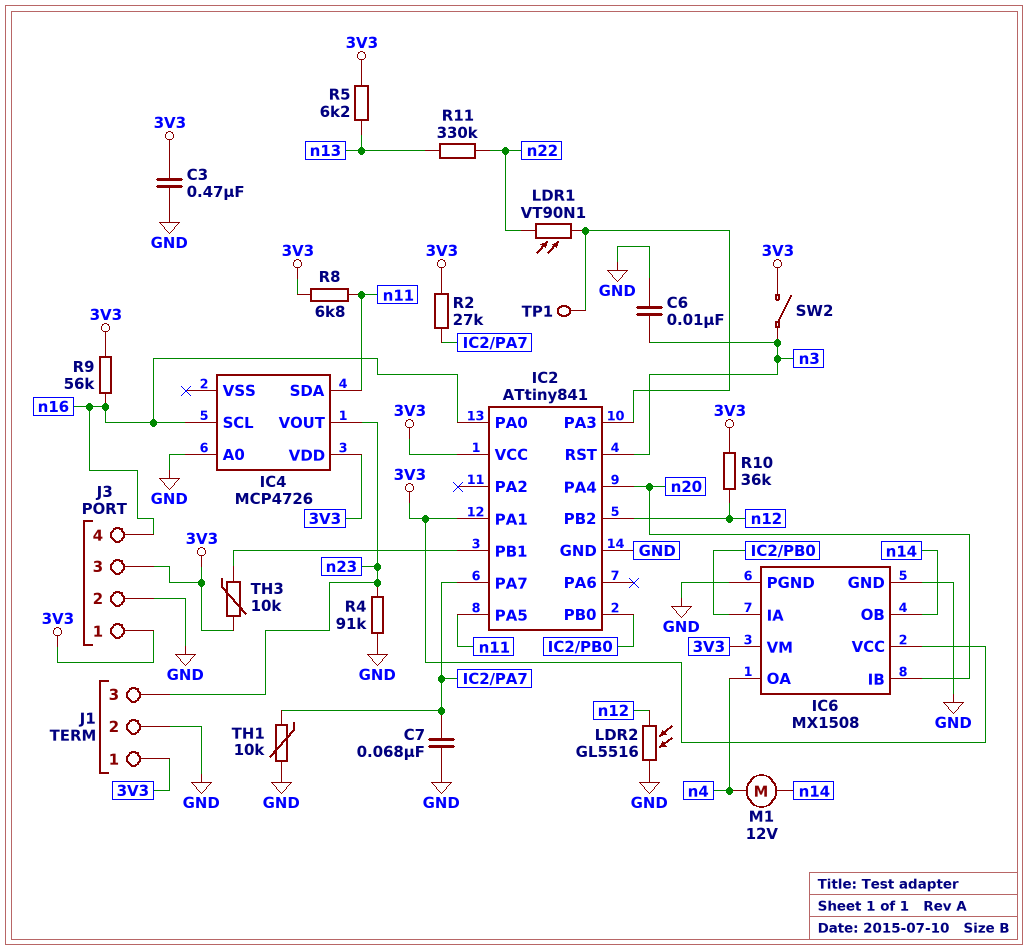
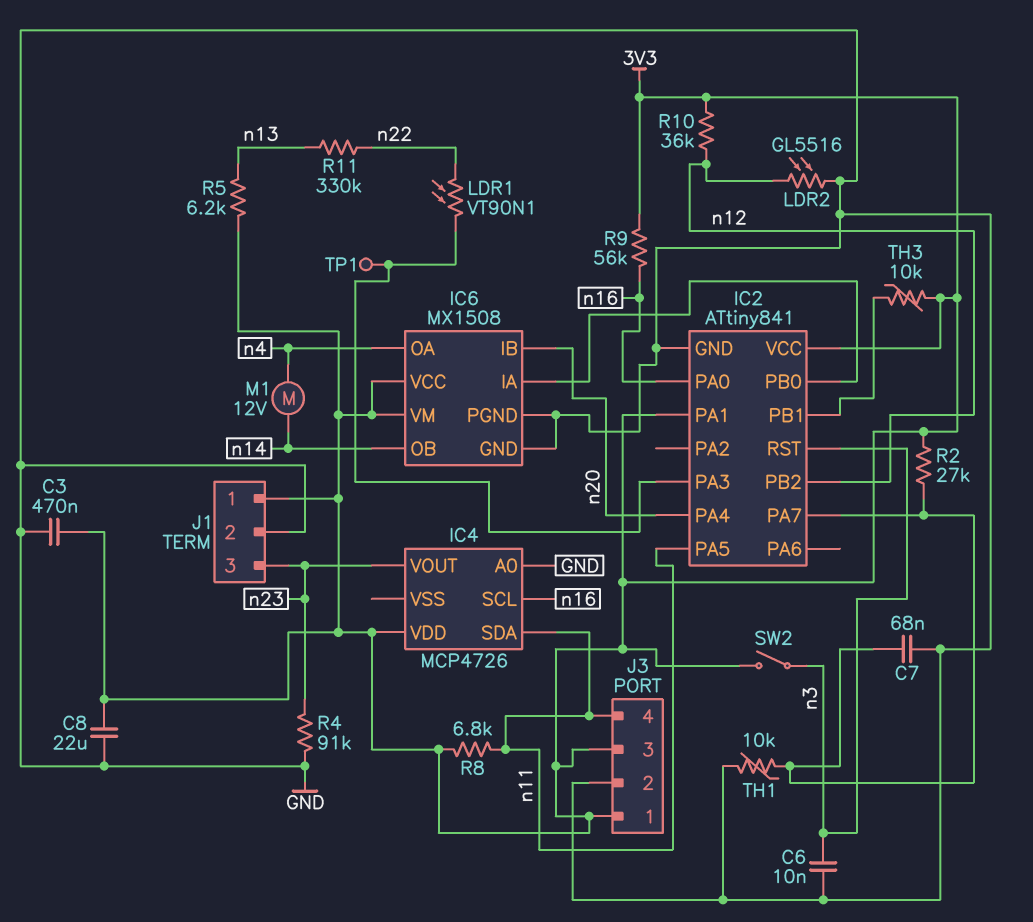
C8: none -> 22uF (3V3, GND)
J3 pin 4: n16 -> n11

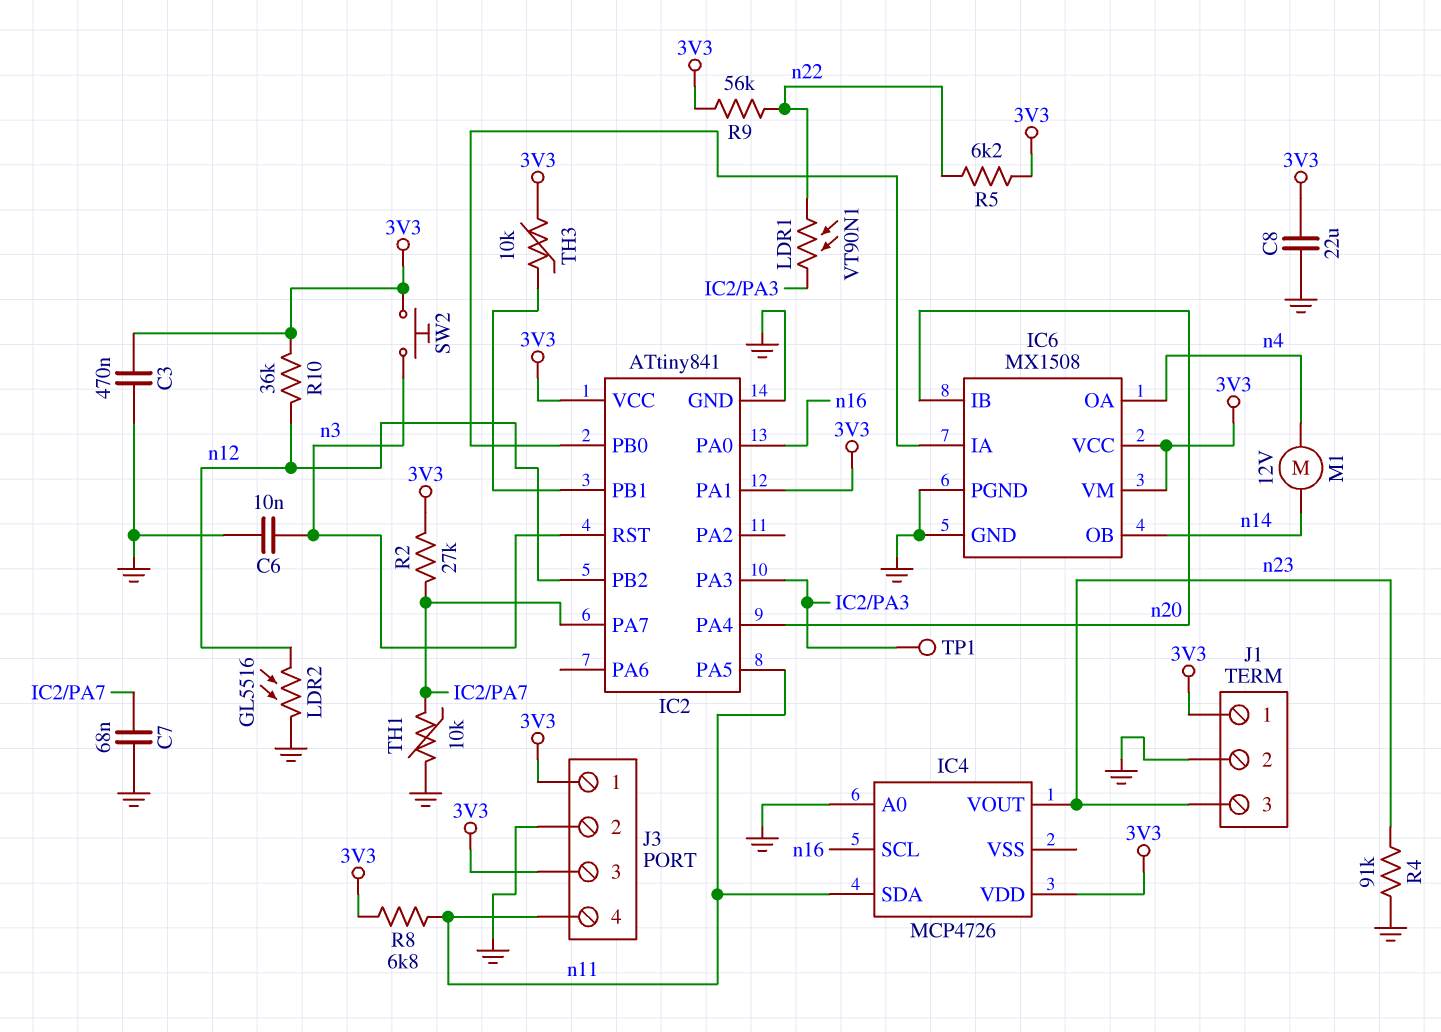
R5: 6.2k (3V3, n13) -> 6.2k (3V3, n22)
R9: 56k (3V3, n16) -> 56k (3V3, n22)
R11: 330k (n13, n22) -> none
SW2: switch (3V3, n3) -> button (3V3, n3)

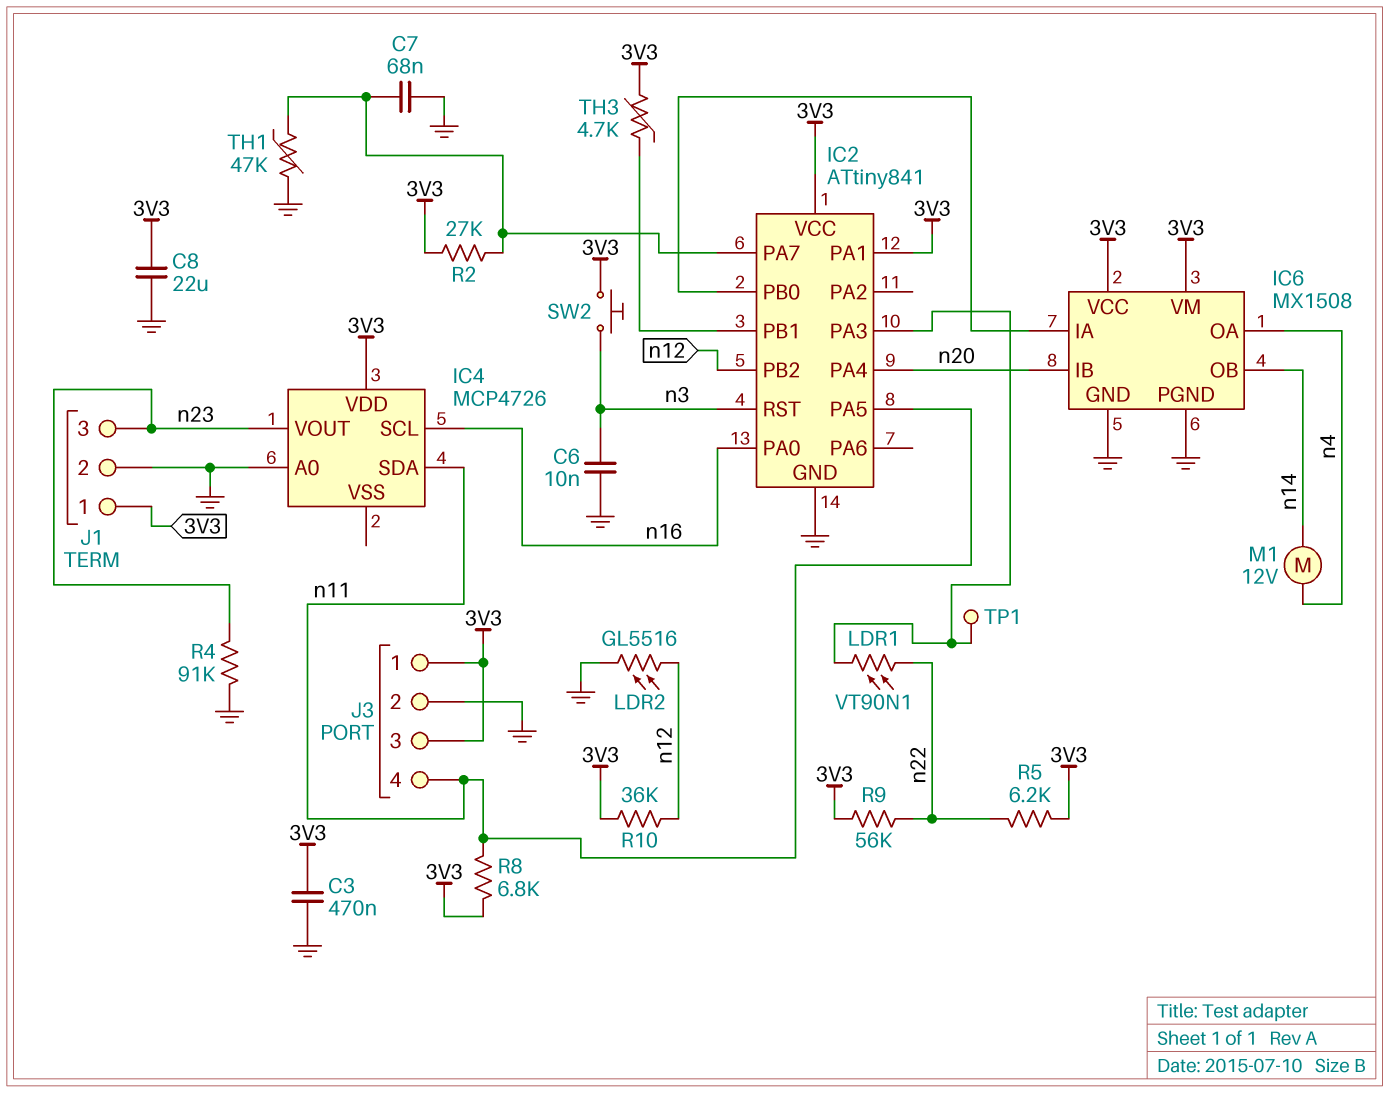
TH1: 10k (GND, IC2/PA7) -> 47k (GND, IC2/PA7)
TH3: 10k (3V3, IC2/PB1) -> 4.7k (3V3, IC2/PB1)

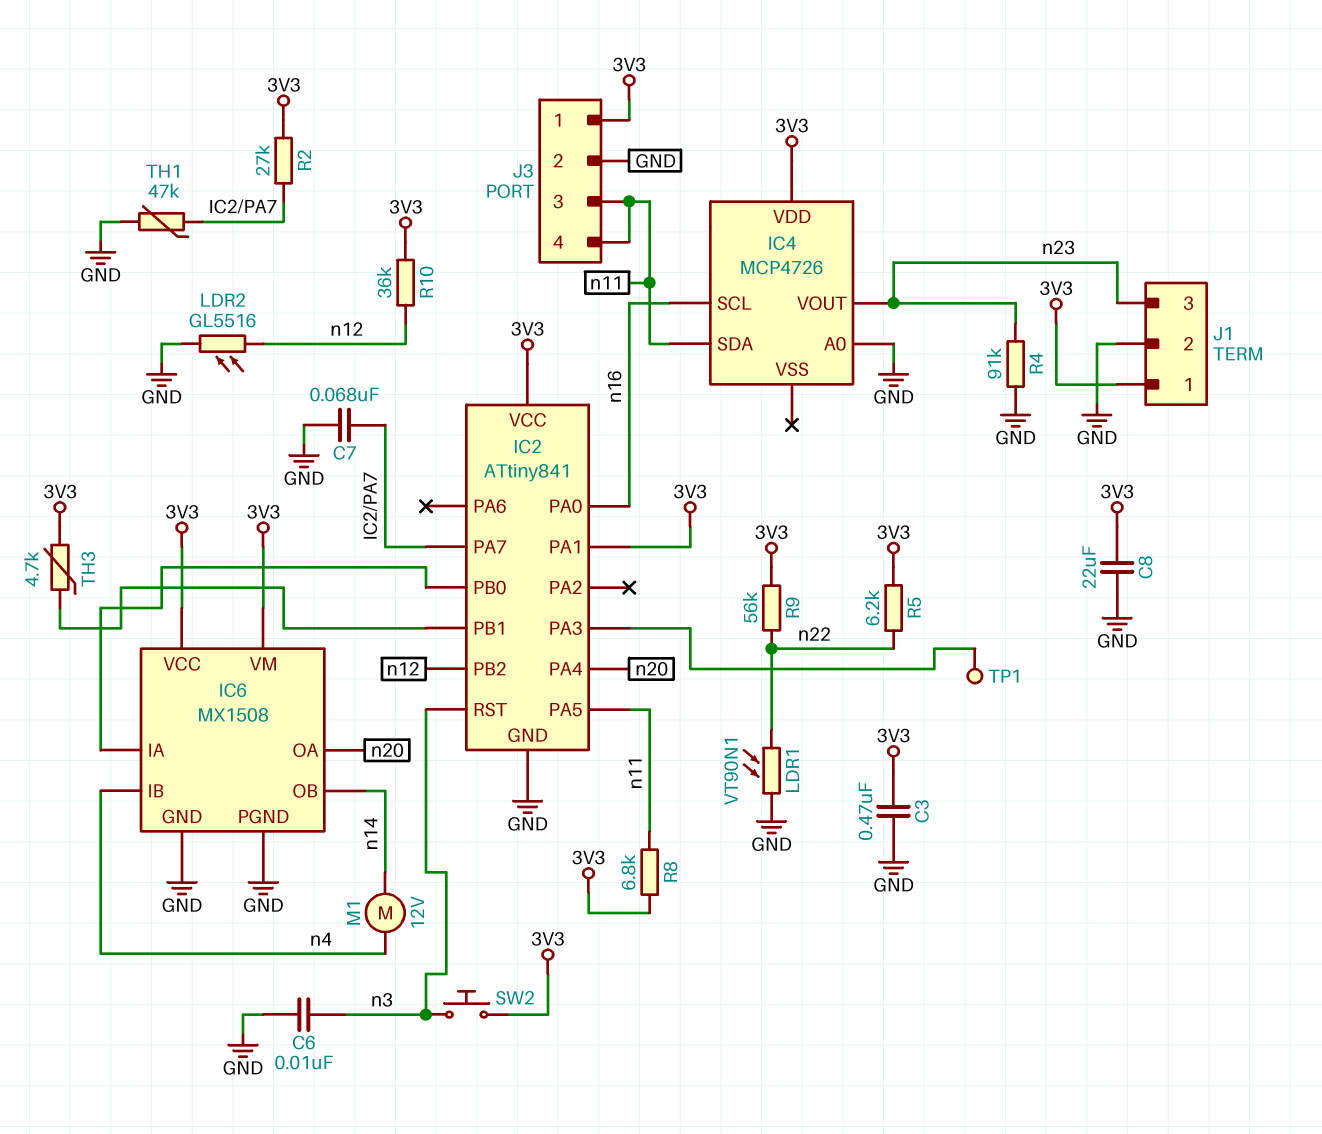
IC6 pin IB: n20 -> n4
IC6 pin OA: n4 -> n20
J3 pin 3: 3V3 -> n11
LDR1: VT90N1 (IC2/PA3, n22) -> VT90N1 (GND, n22)

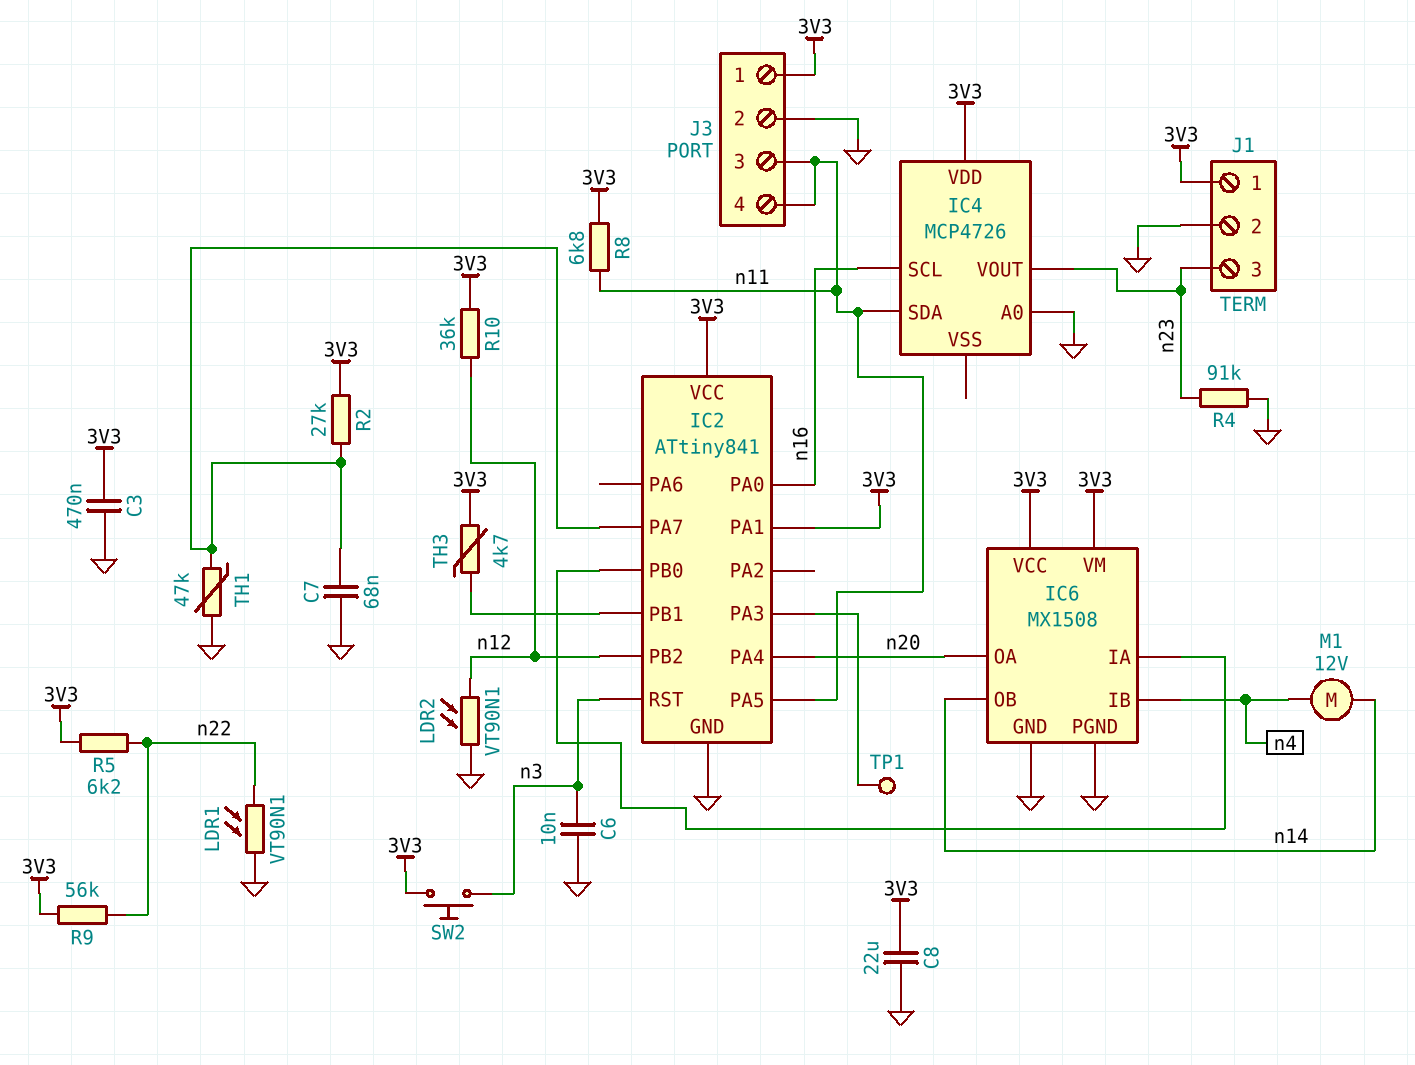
LDR2: GL5516 (GND, n12) -> VT90N1 (GND, n12)

